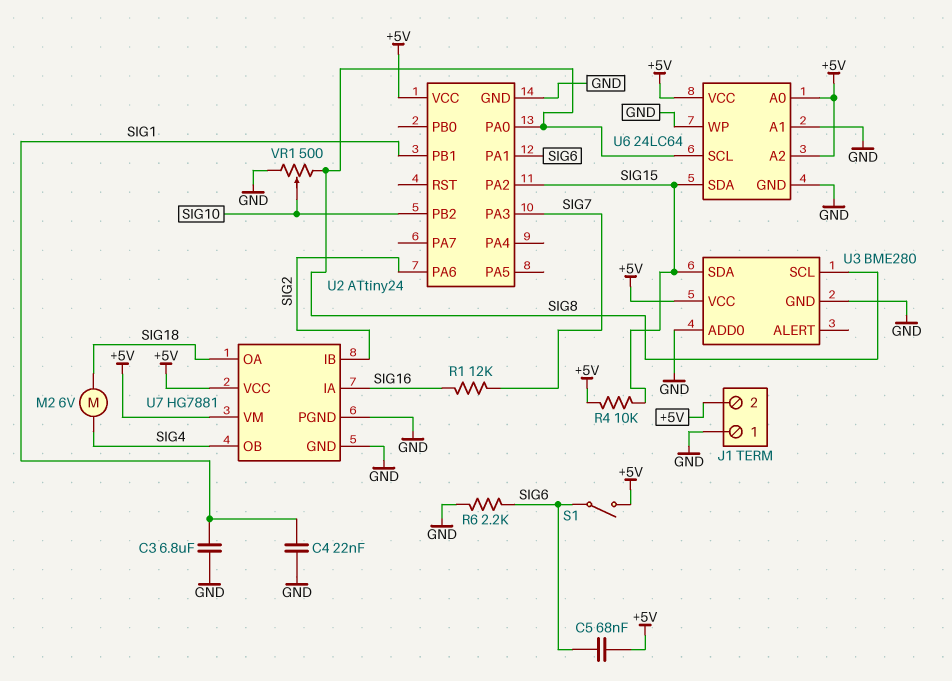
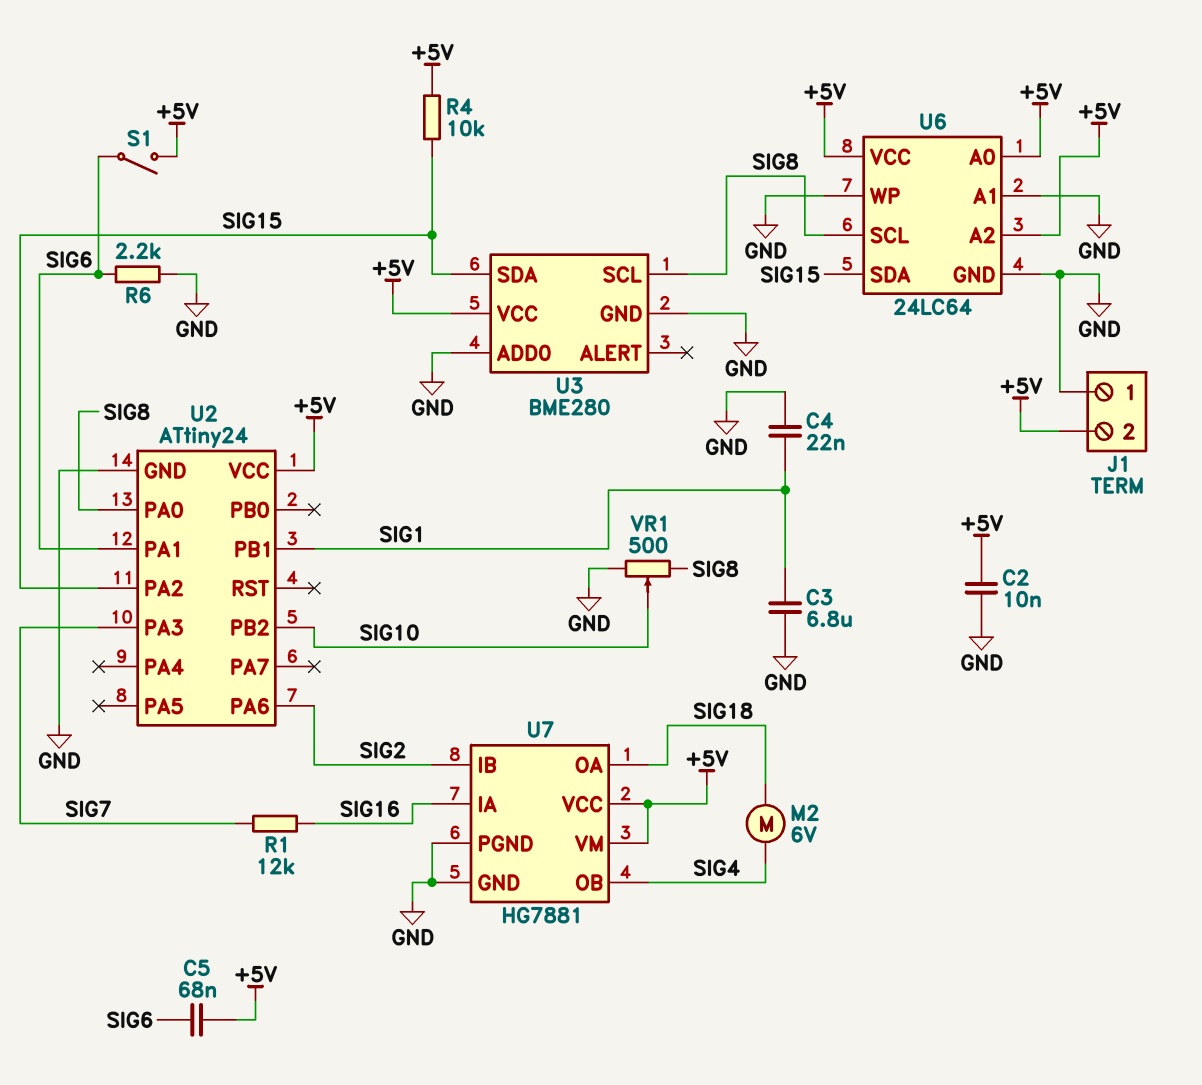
C2: none -> 10nF (+5V, GND)

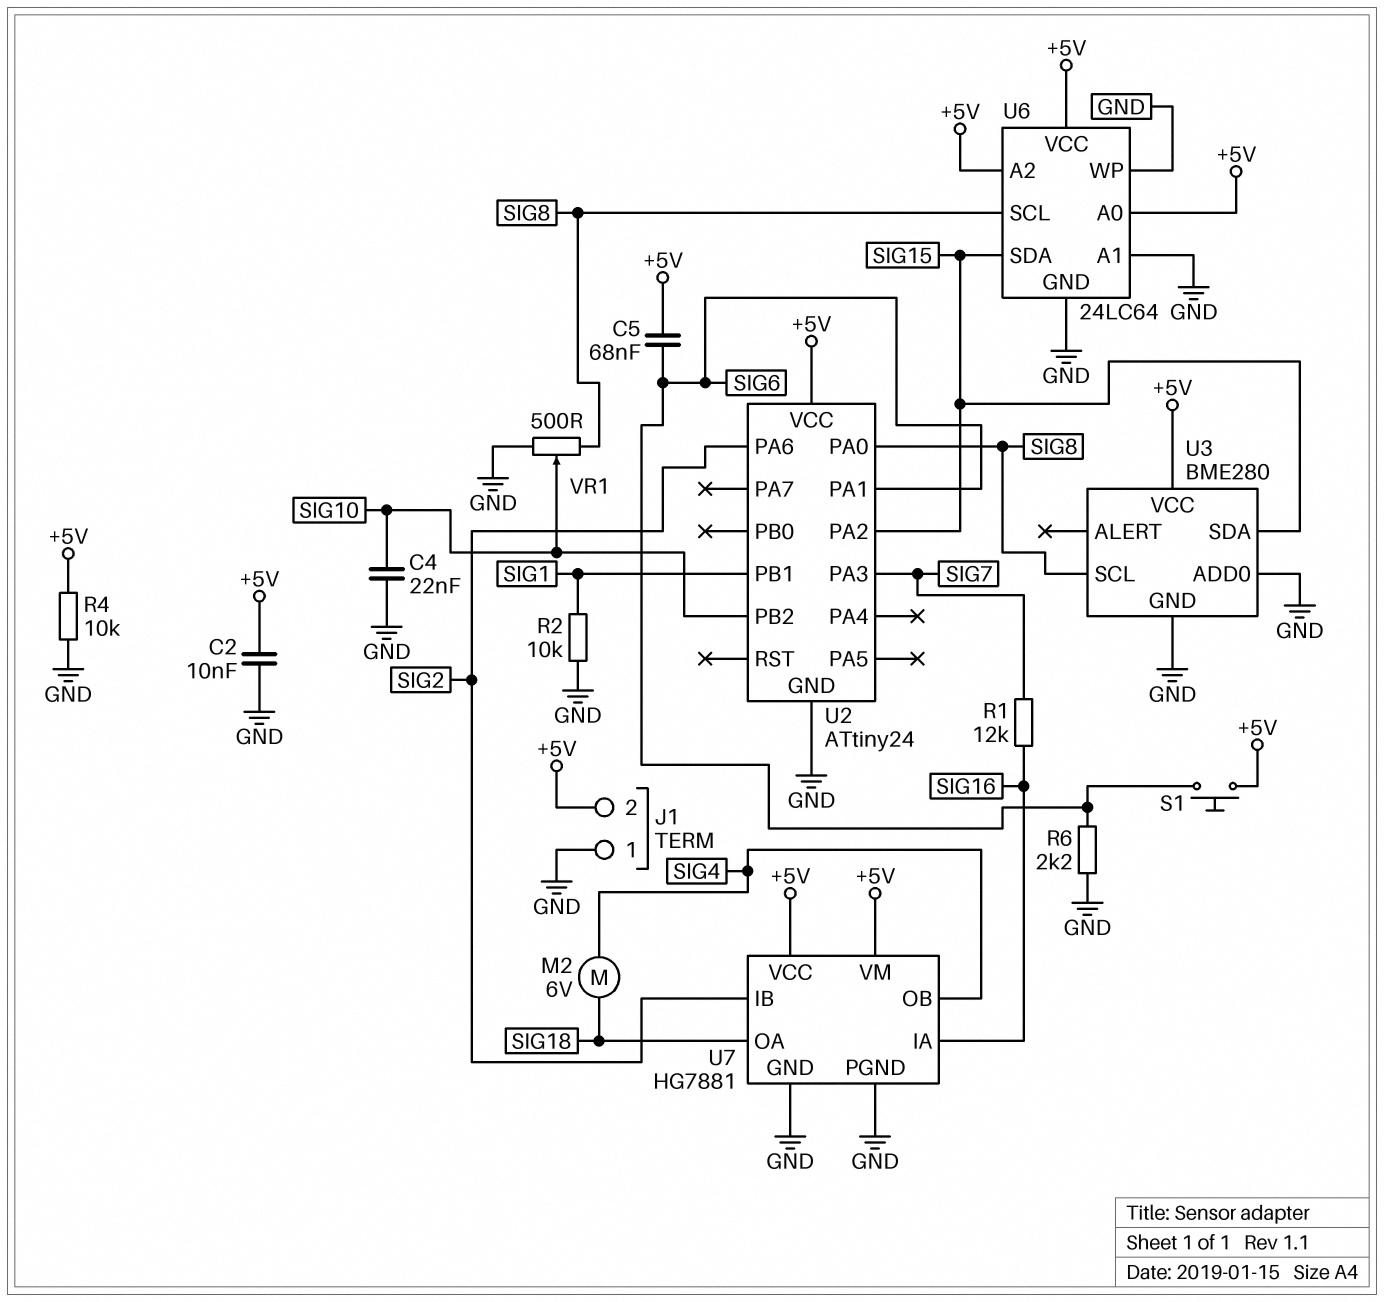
C3: 6.8uF (GND, SIG1) -> none
C4: 22nF (GND, SIG1) -> 22nF (GND, SIG10)
R2: none -> 10k (GND, SIG1)
R4: 10k (+5V, SIG15) -> 10k (+5V, GND)
S1: switch (+5V, SIG6) -> button (+5V, SIG6)

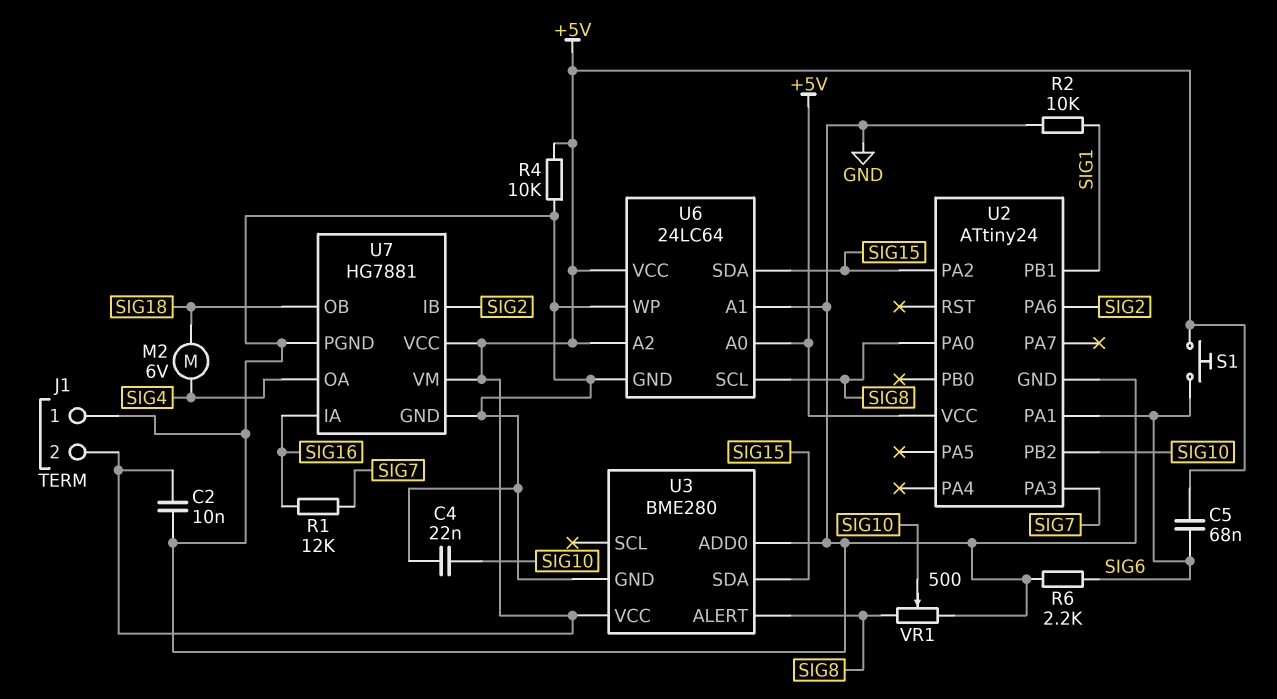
U3 pin ALERT: none -> SIG8
U3 pin SCL: SIG8 -> none
U7 pin OA: SIG18 -> SIG4
U7 pin OB: SIG4 -> SIG18

